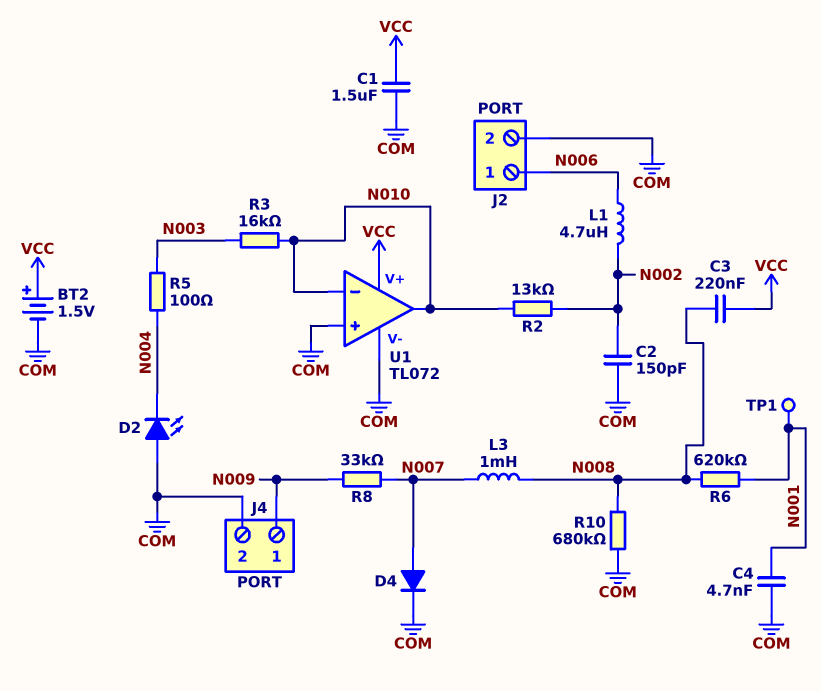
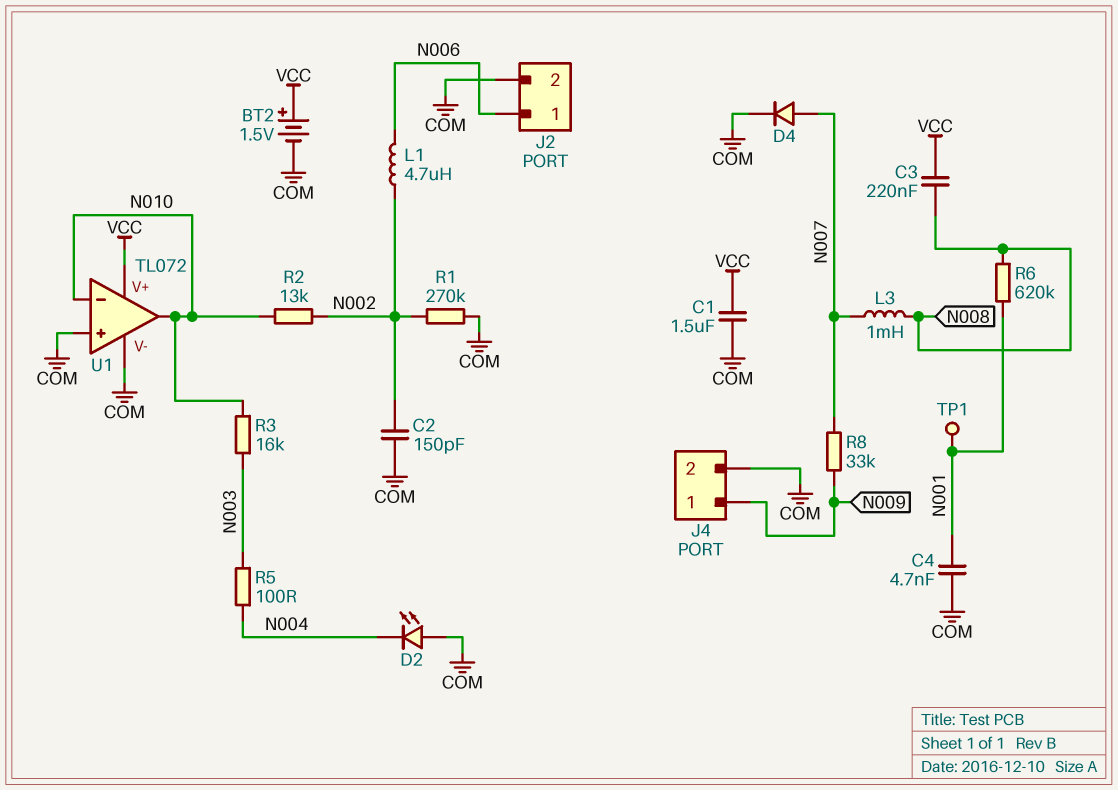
R1: none -> 270k (COM, N002)
R10: 680k (COM, N008) -> none

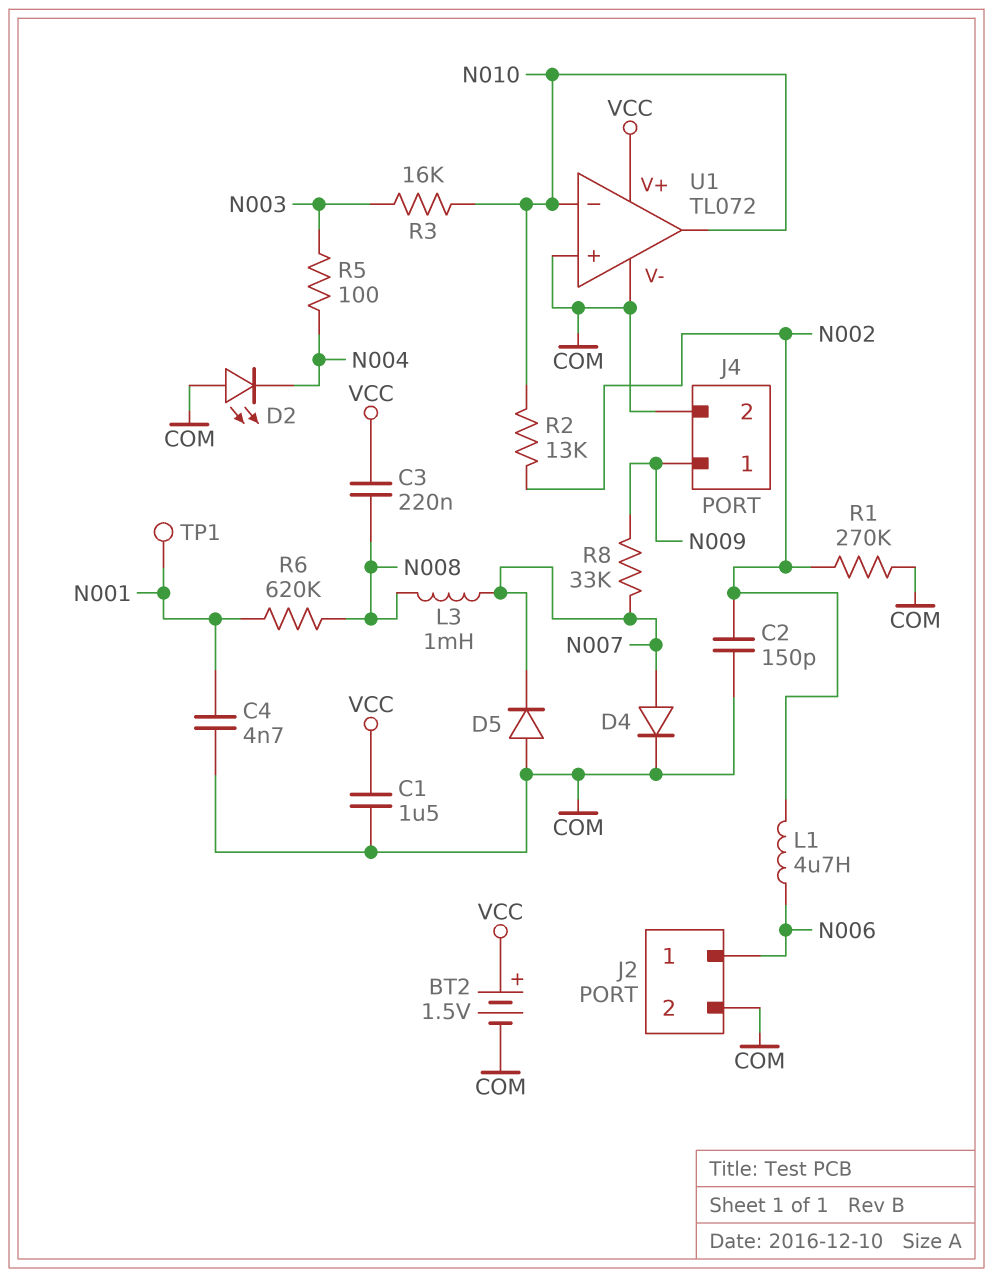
D5: none -> diode (A COM, K N007)

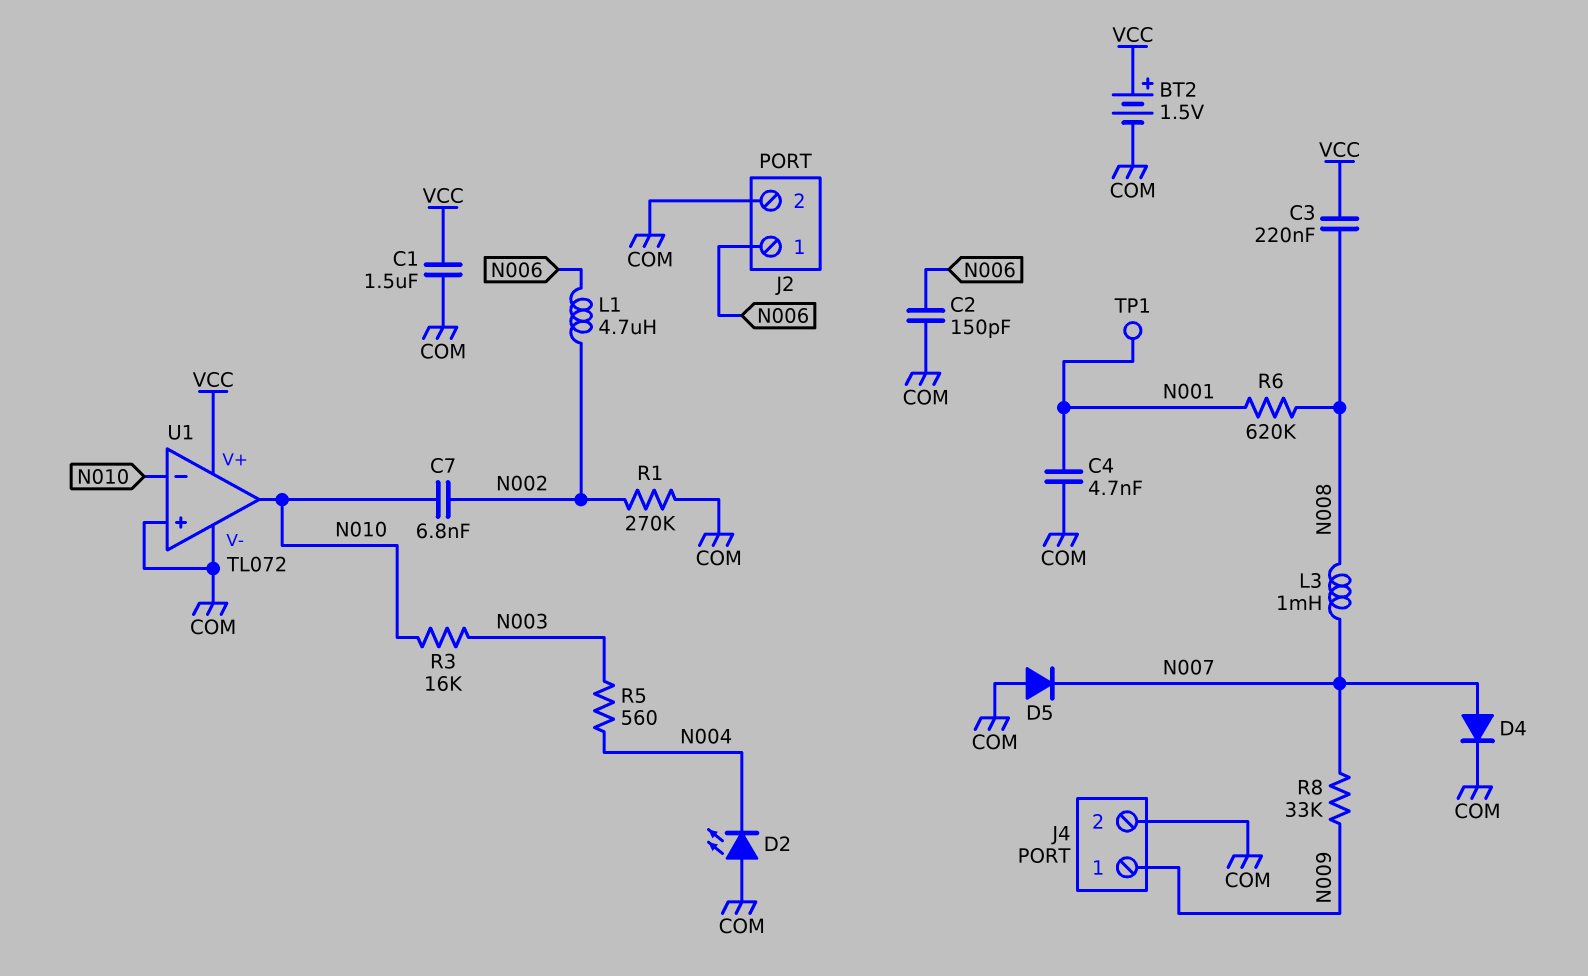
C2: 150pF (COM, N002) -> 150pF (COM, N006)
C7: none -> 6.8nF (N002, N010)
R2: 13k (N002, N010) -> none
R5: 100 (N003, N004) -> 560 (N003, N004)

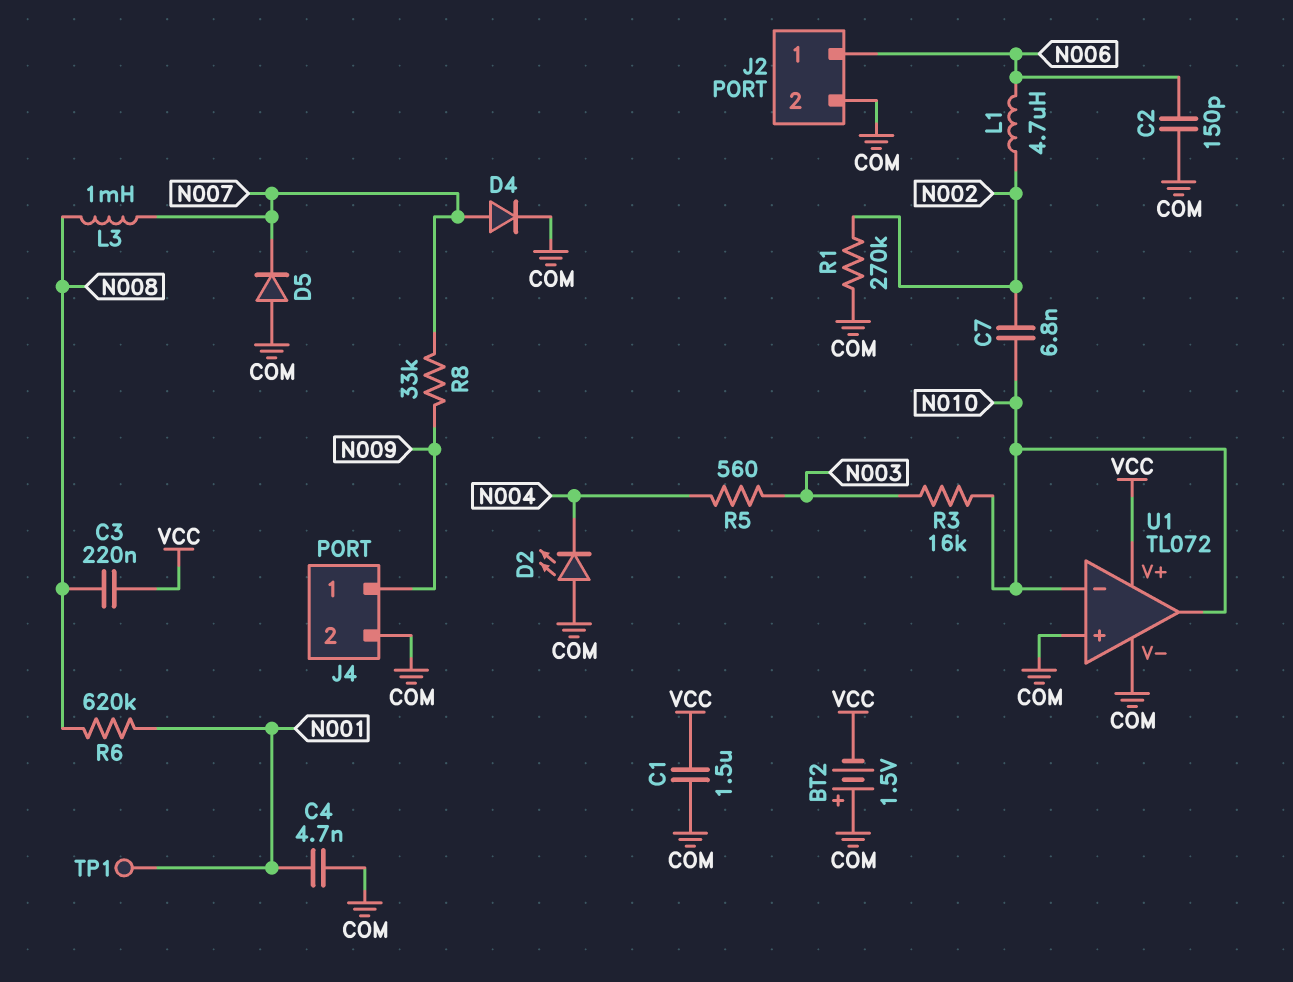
BT2: 1.5V (plus VCC, minus COM) -> 1.5V (plus COM, minus VCC)

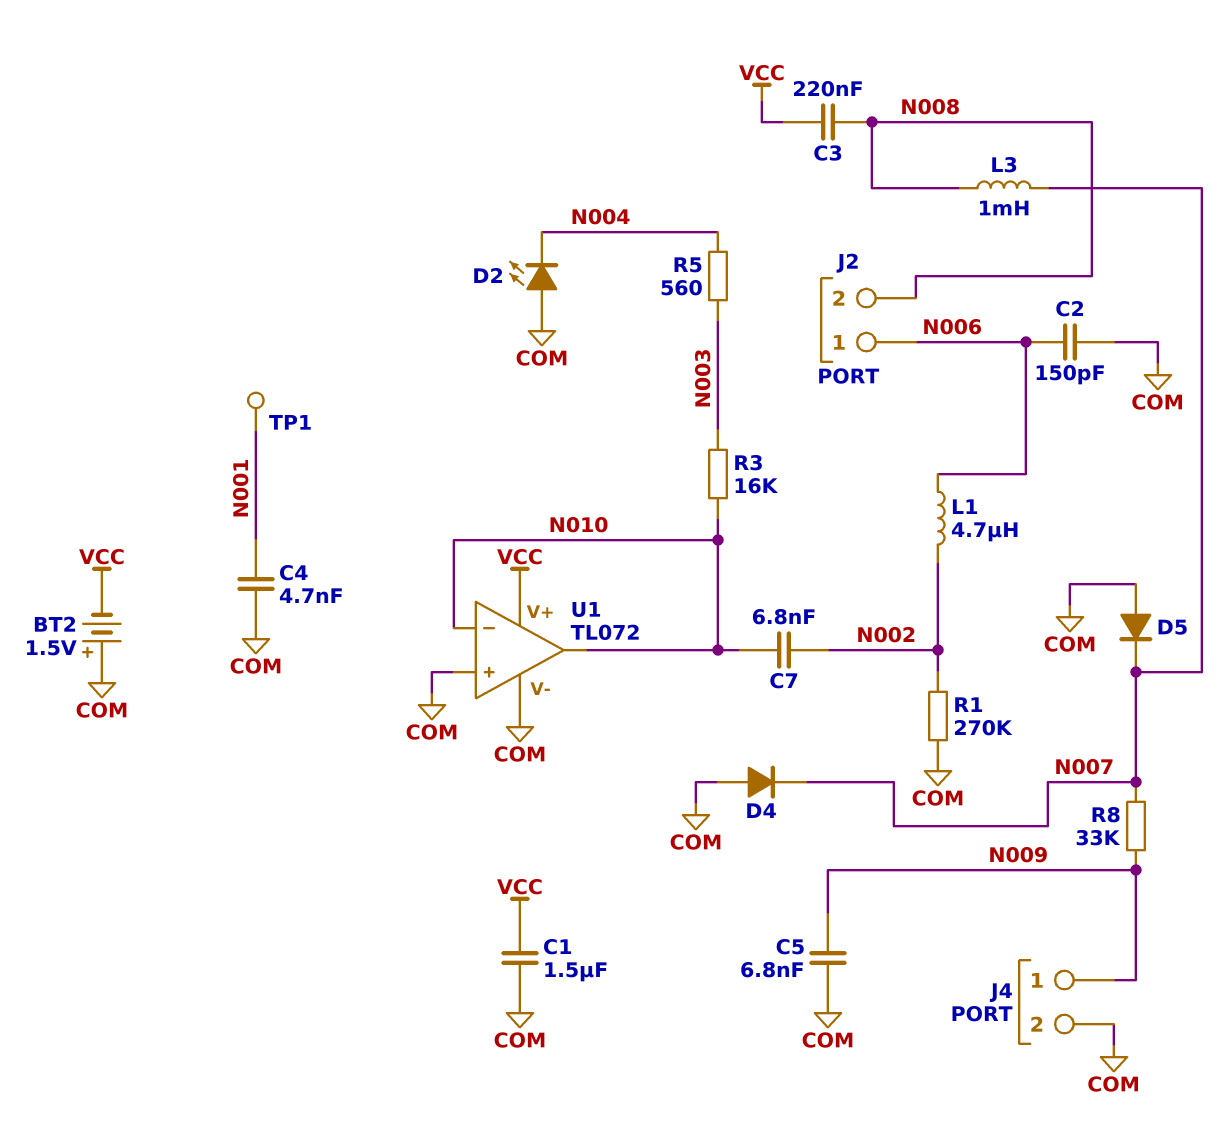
C5: none -> 6.8nF (COM, N009)
D4: diode (A N007, K COM) -> diode (A COM, K N007)
J2 pin 2: COM -> N008
R6: 620k (N001, N008) -> none

